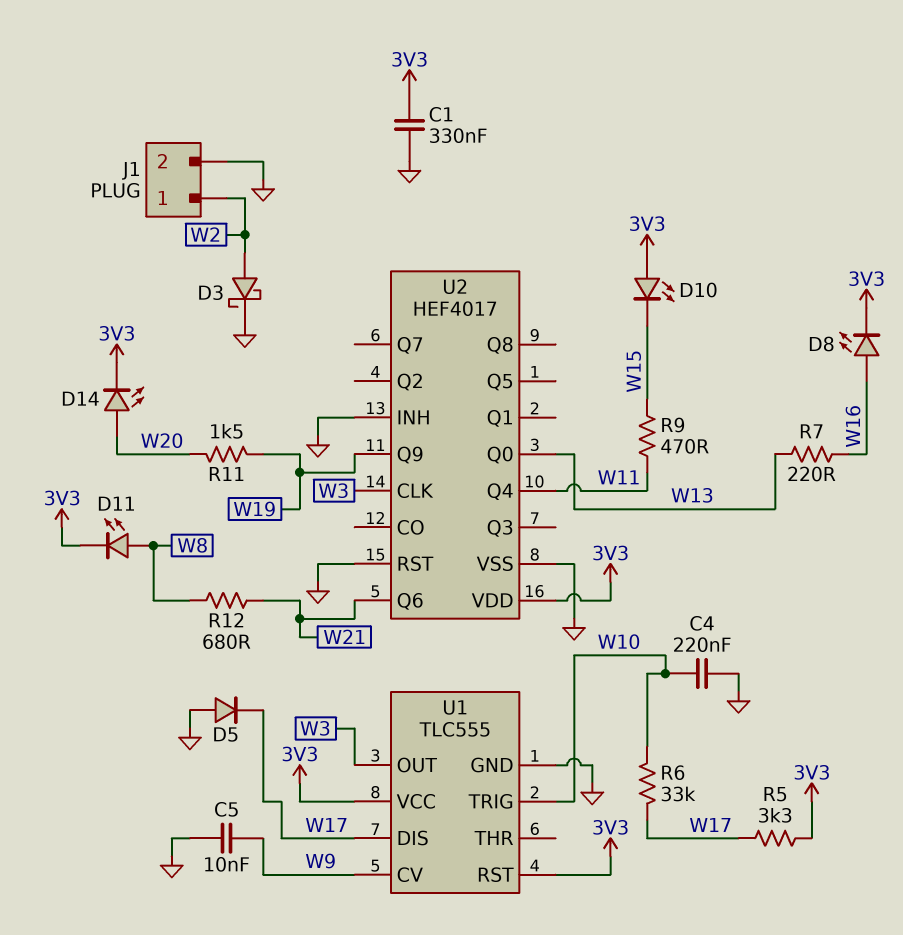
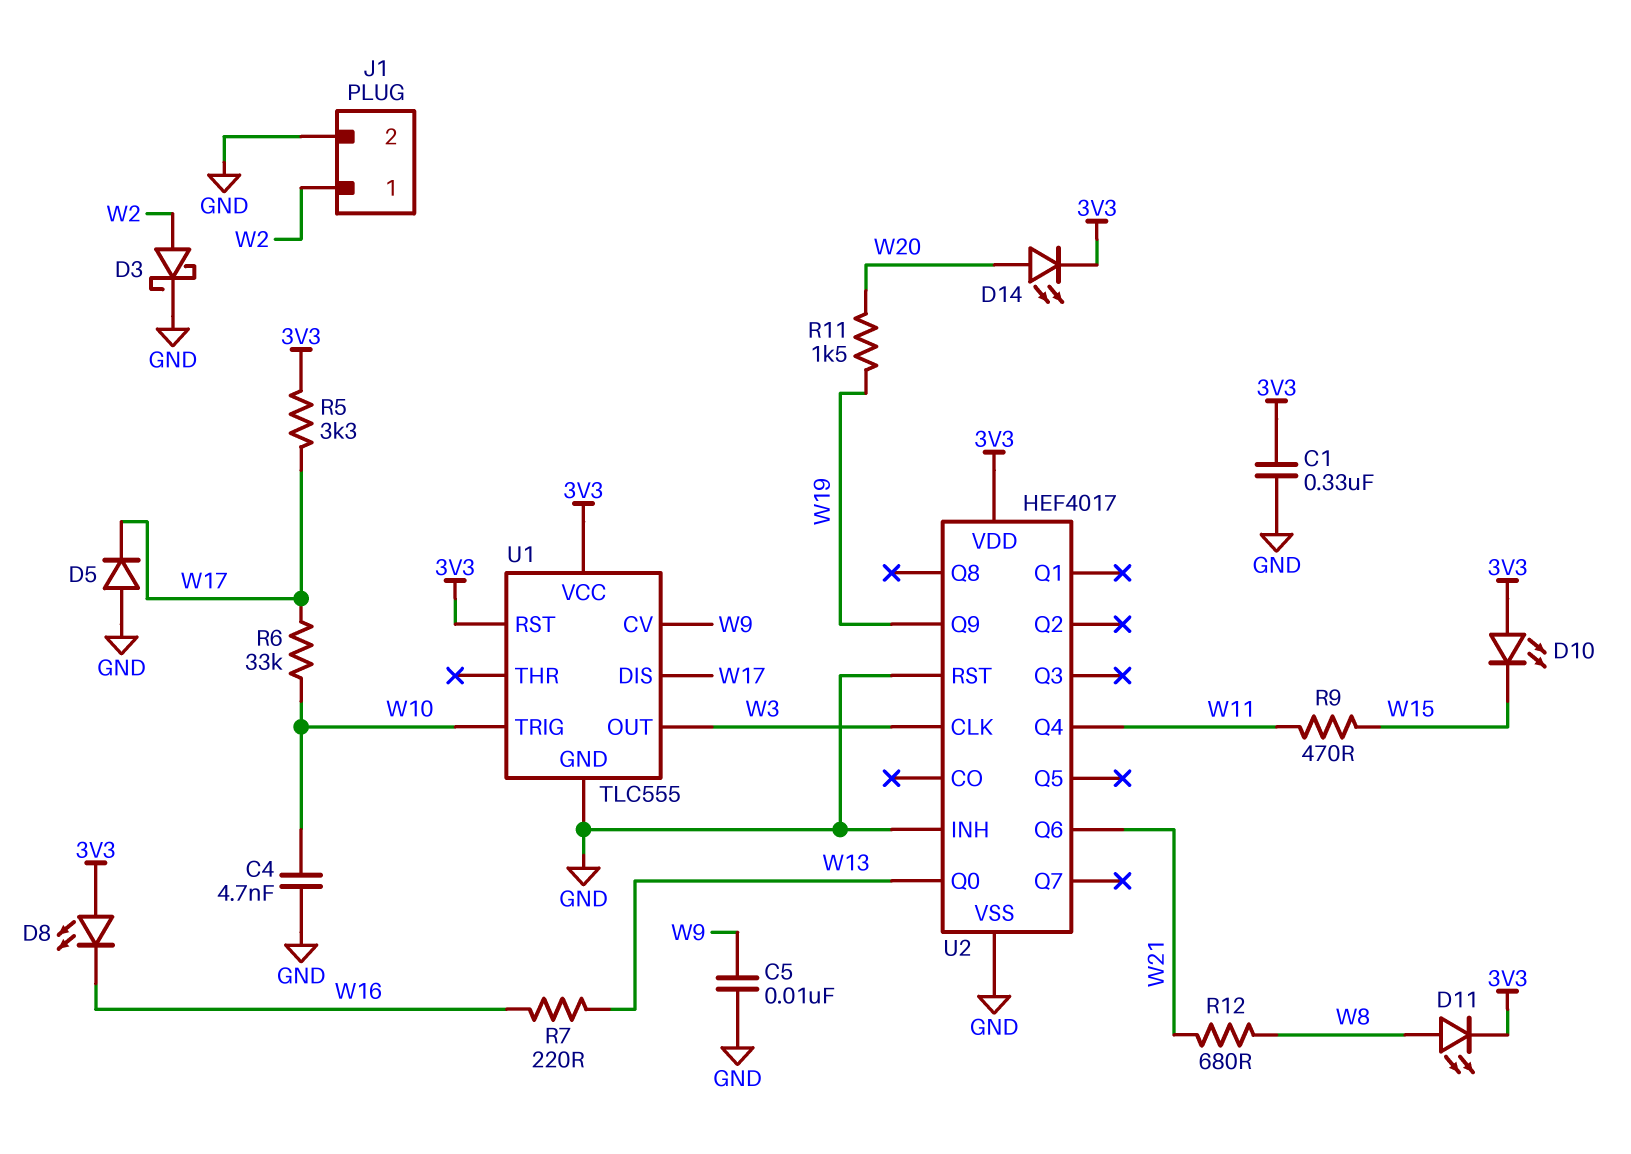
C4: 220nF (GND, W10) -> 4.7nF (GND, W10)
D8: LED (A W16, K 3V3) -> LED (A 3V3, K W16)

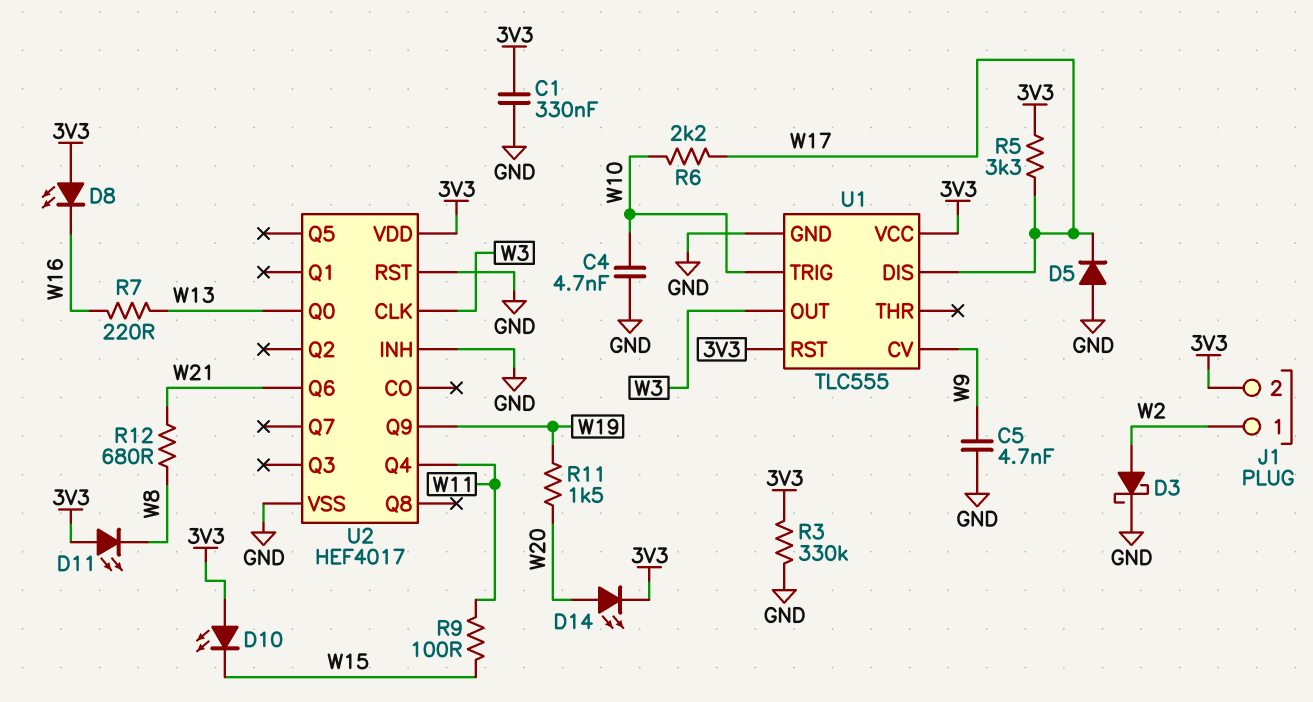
C5: 10nF (GND, W9) -> 4.7nF (GND, W9)
D11: LED (A W8, K 3V3) -> LED (A 3V3, K W8)
J1 pin 2: GND -> 3V3
R3: none -> 330k (3V3, GND)
R6: 33k (W10, W17) -> 2.2k (W10, W17)
R9: 470 (W11, W15) -> 100 (W11, W15)

